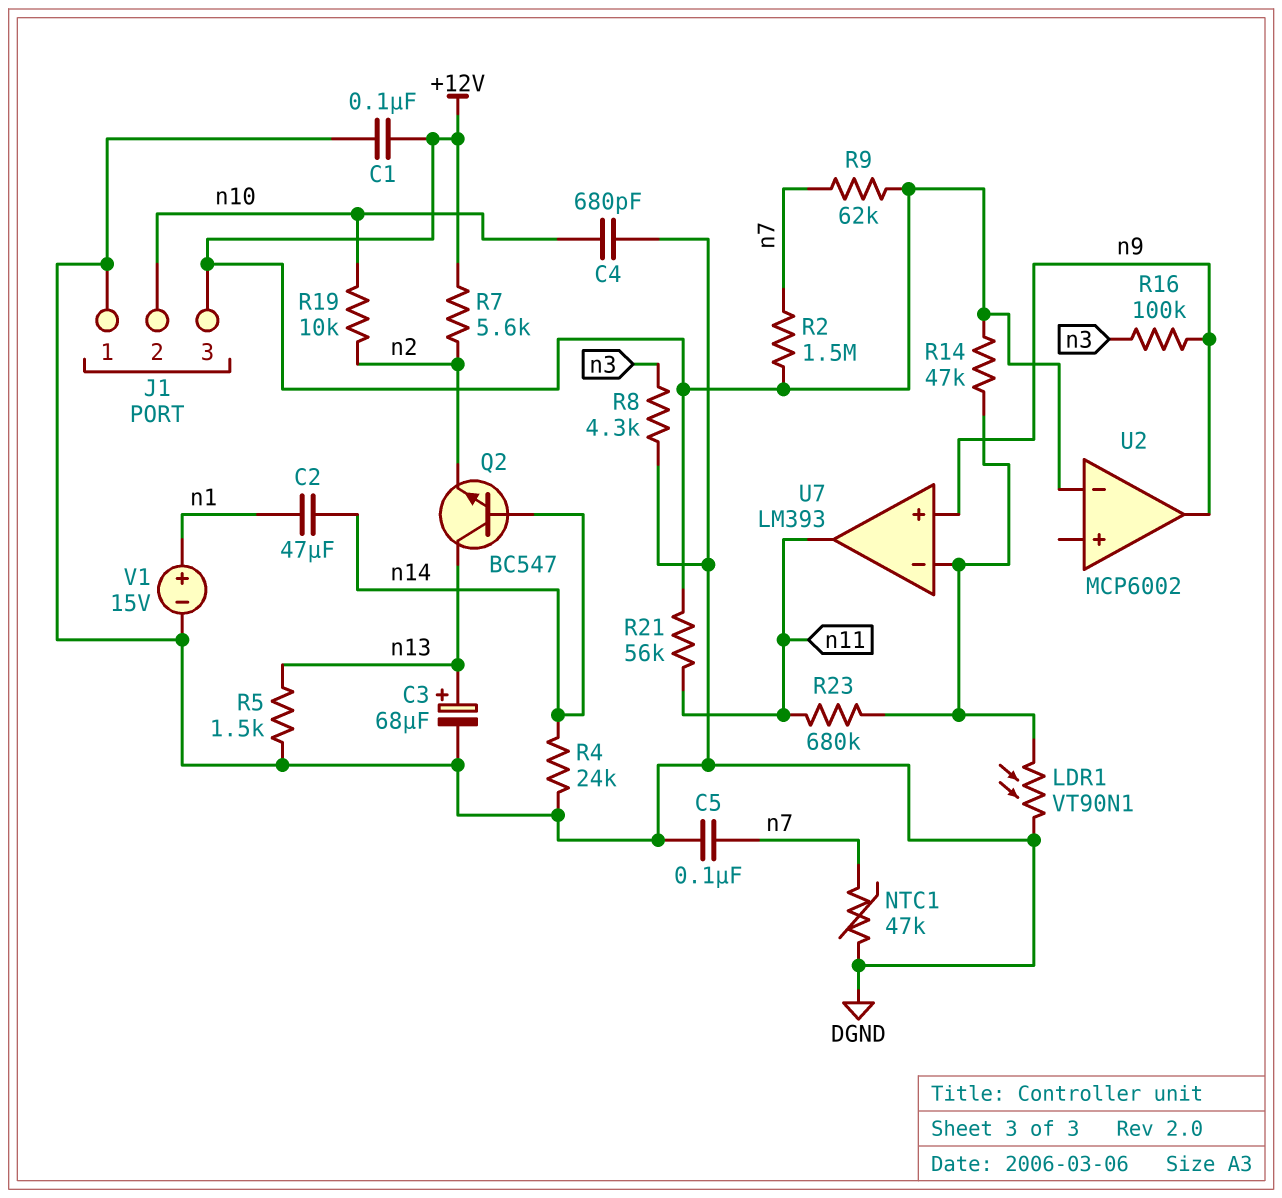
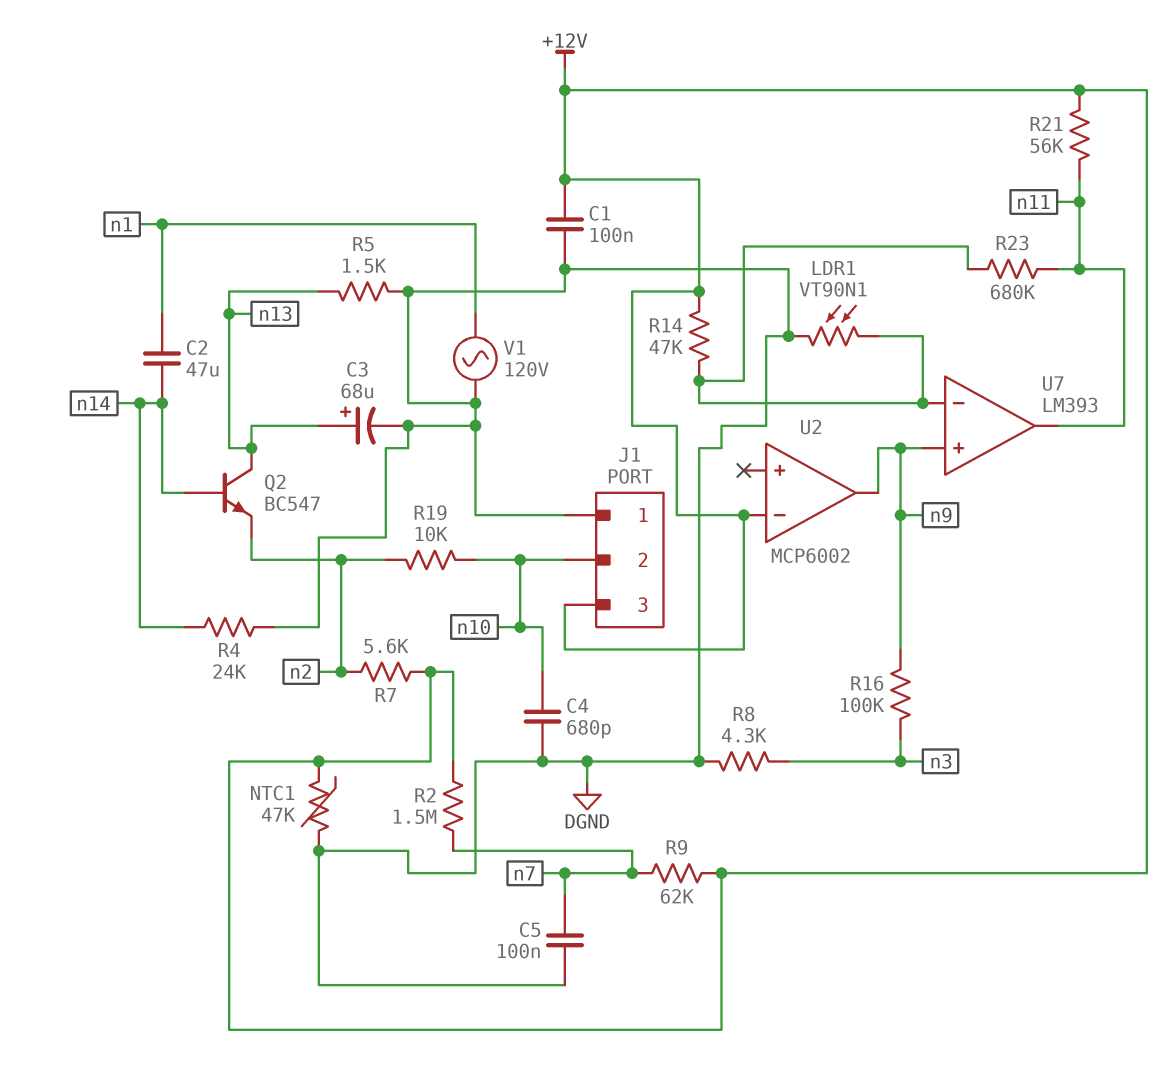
NTC1: 47k (DGND, n7) -> 47k (+12V, DGND)
V1: 15V (plus n1, minus DGND) -> AC 120V (DGND, n1)

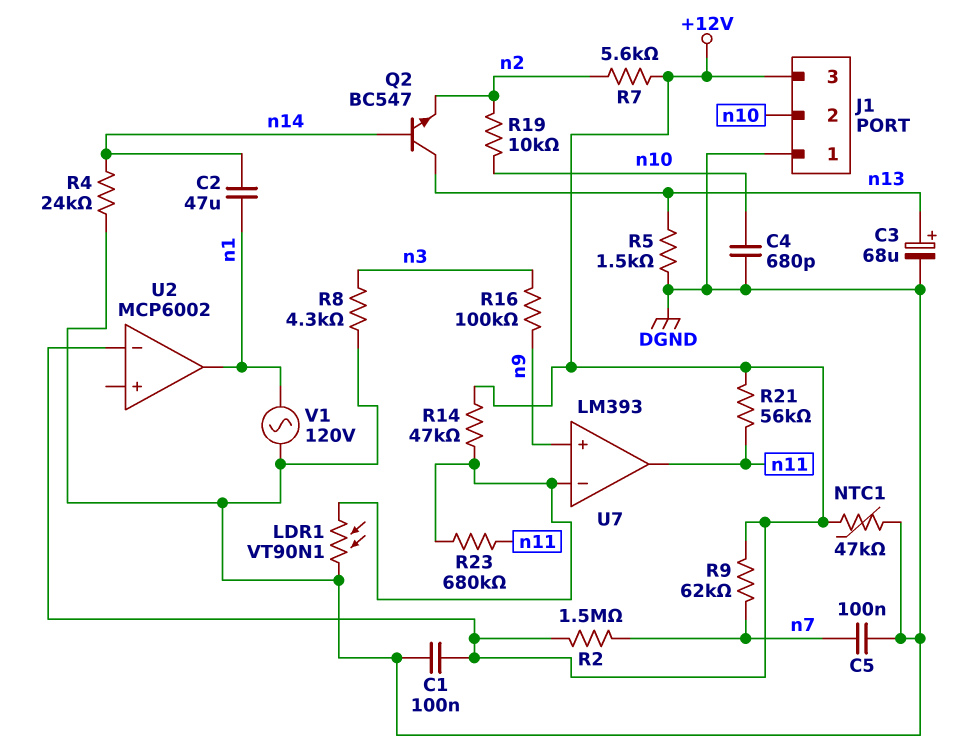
U2 pin out: n9 -> n1

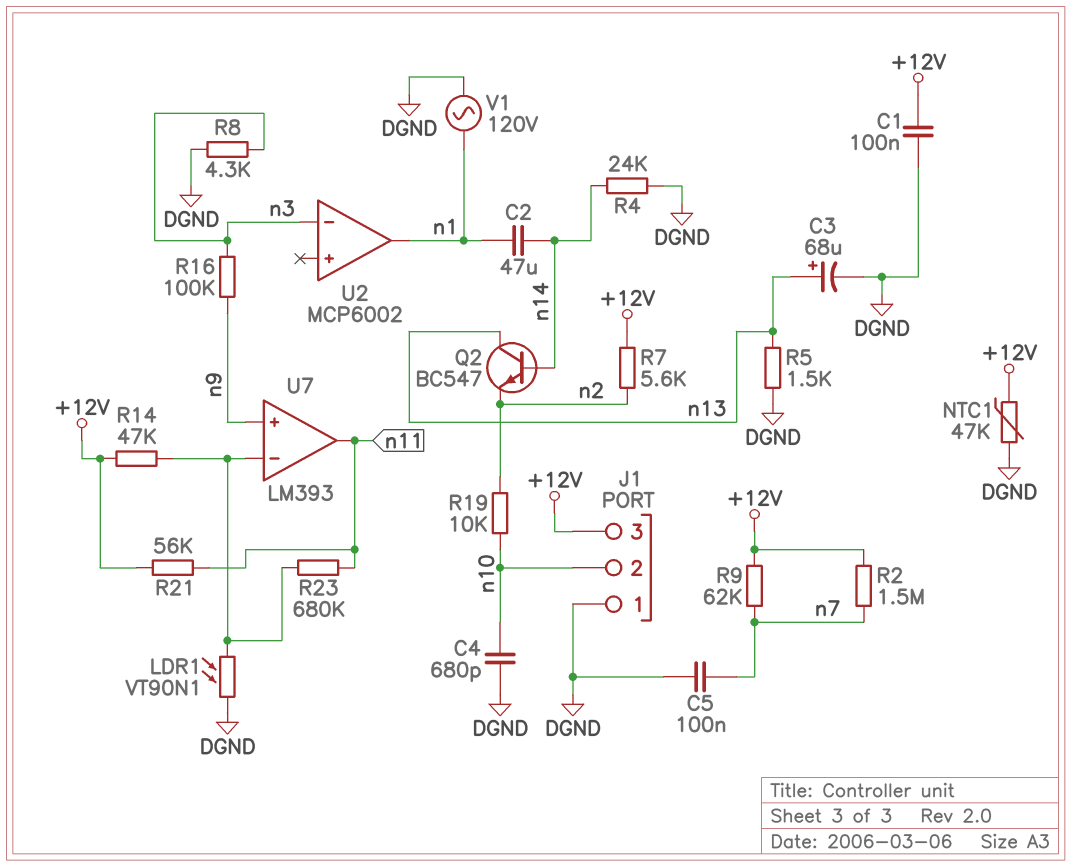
U2 pin in-: +12V -> n3

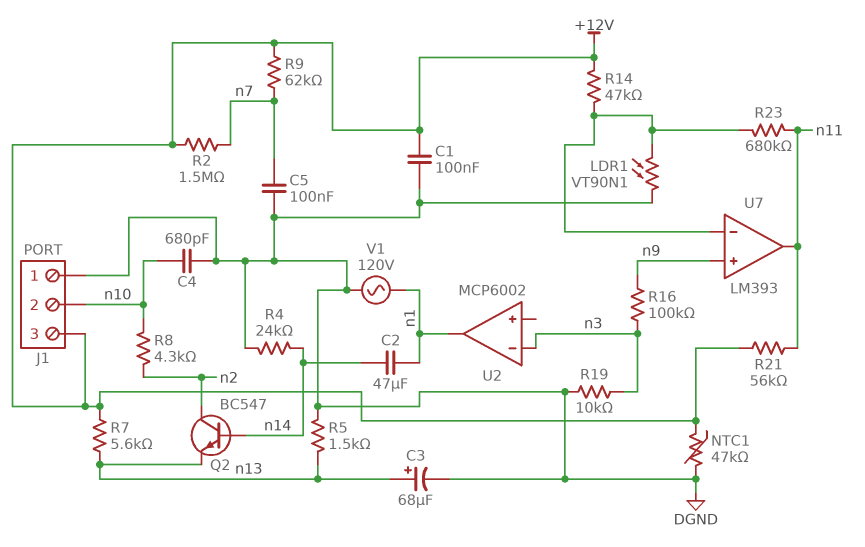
Q2: NPN BC547 (B n14, C n13, E n2) -> NPN BC547 (B n14, C n2, E n13)
R7: 5.6k (+12V, n2) -> 5.6k (+12V, n13)
R8: 4.3k (DGND, n3) -> 4.3k (n2, n10)
R19: 10k (n2, n10) -> 10k (DGND, n3)

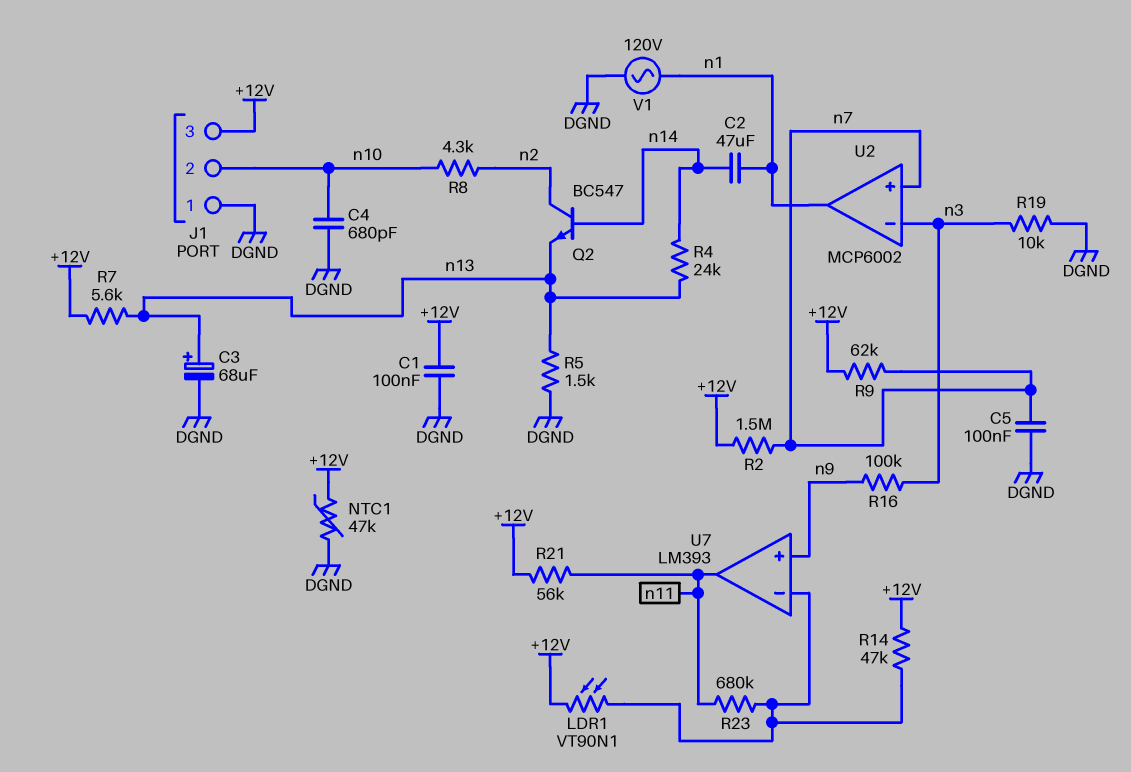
LDR1: VT90N1 (DGND, U7/in-) -> VT90N1 (+12V, U7/in-)
R4: 24k (DGND, n14) -> 24k (n13, n14)
U2 pin in+: none -> n7

